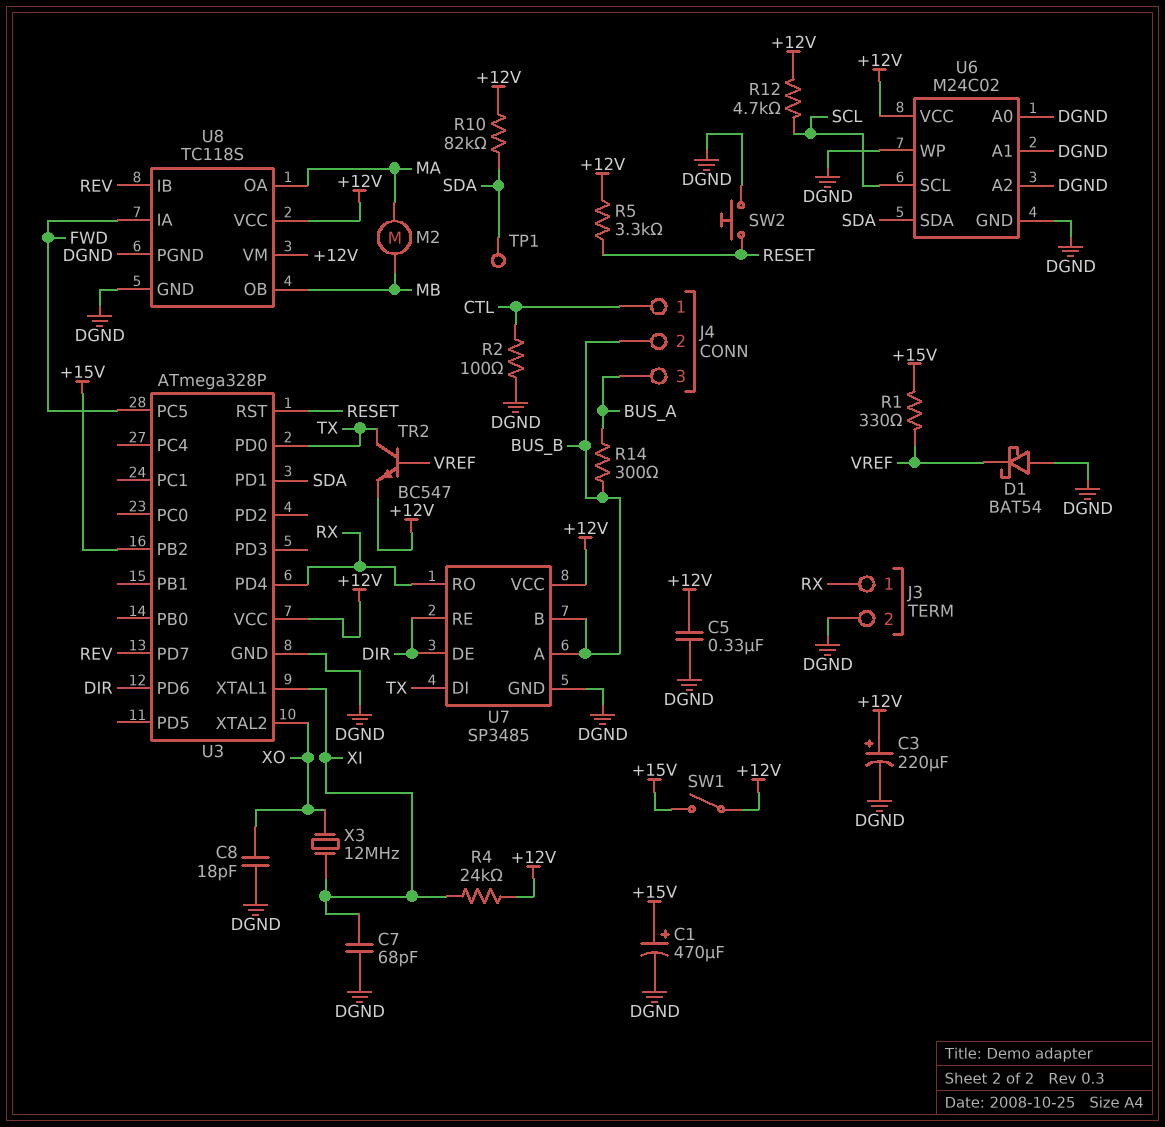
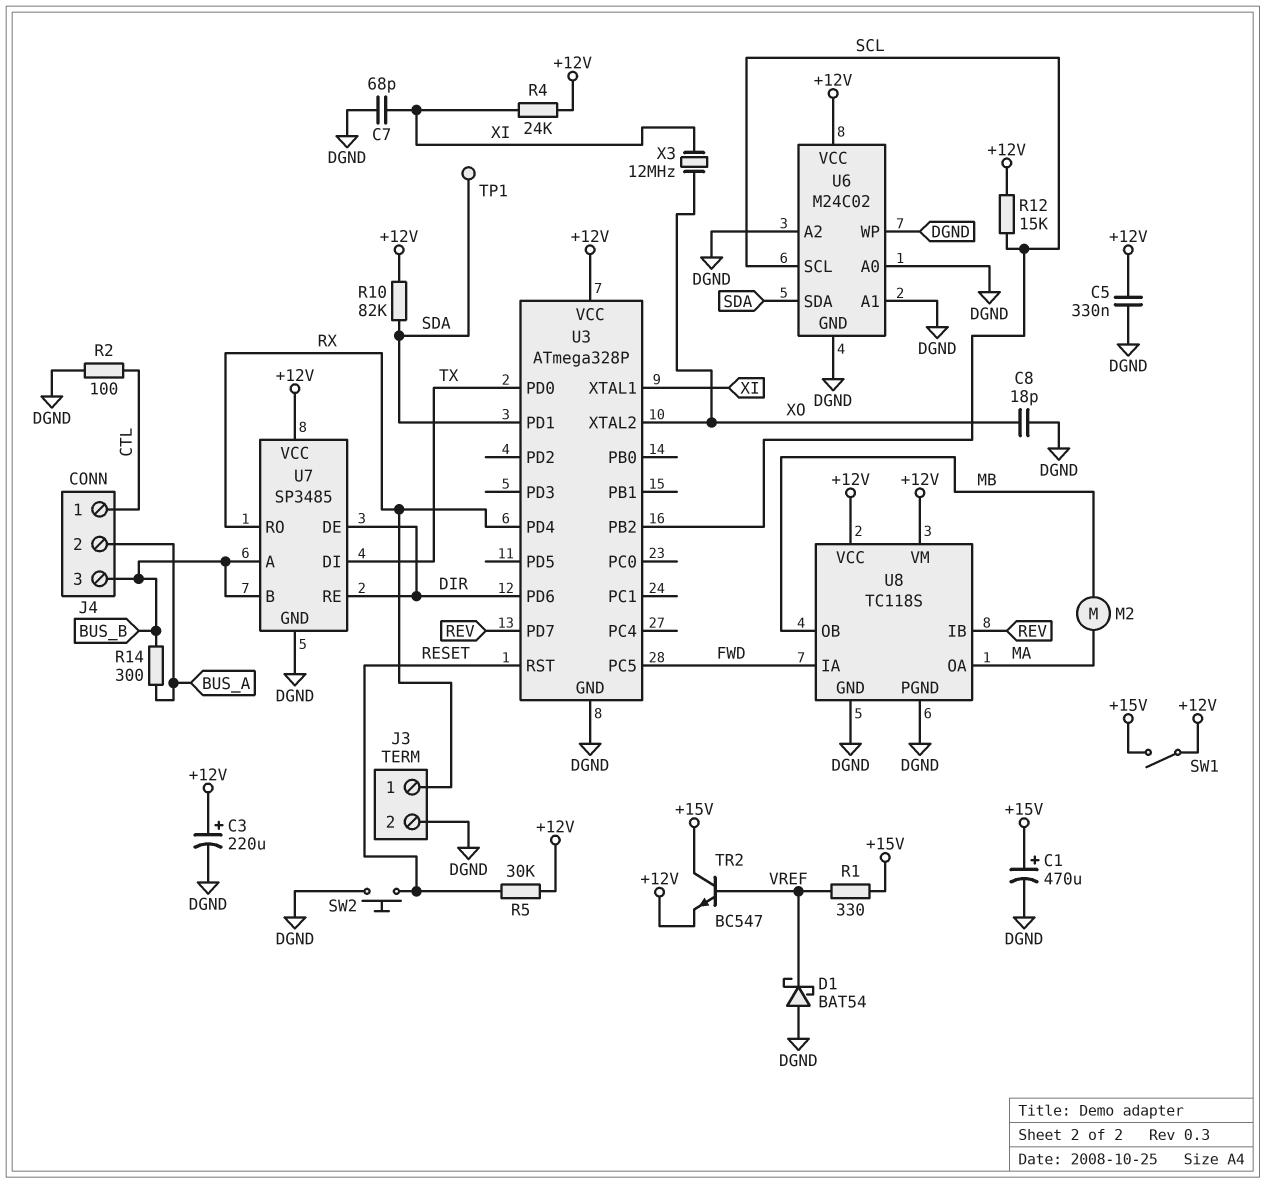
J4 pin 2: BUS_B -> BUS_A
J4 pin 3: BUS_A -> BUS_B
R5: 3.3k (+12V, RESET) -> 30k (+12V, RESET)
R12: 4.7k (+12V, SCL) -> 15k (+12V, SCL)
TR2: NPN BC547 (B VREF, C TX, E +12V) -> NPN BC547 (B VREF, C +15V, E +12V)
U3 pin PB2: +15V -> SCL

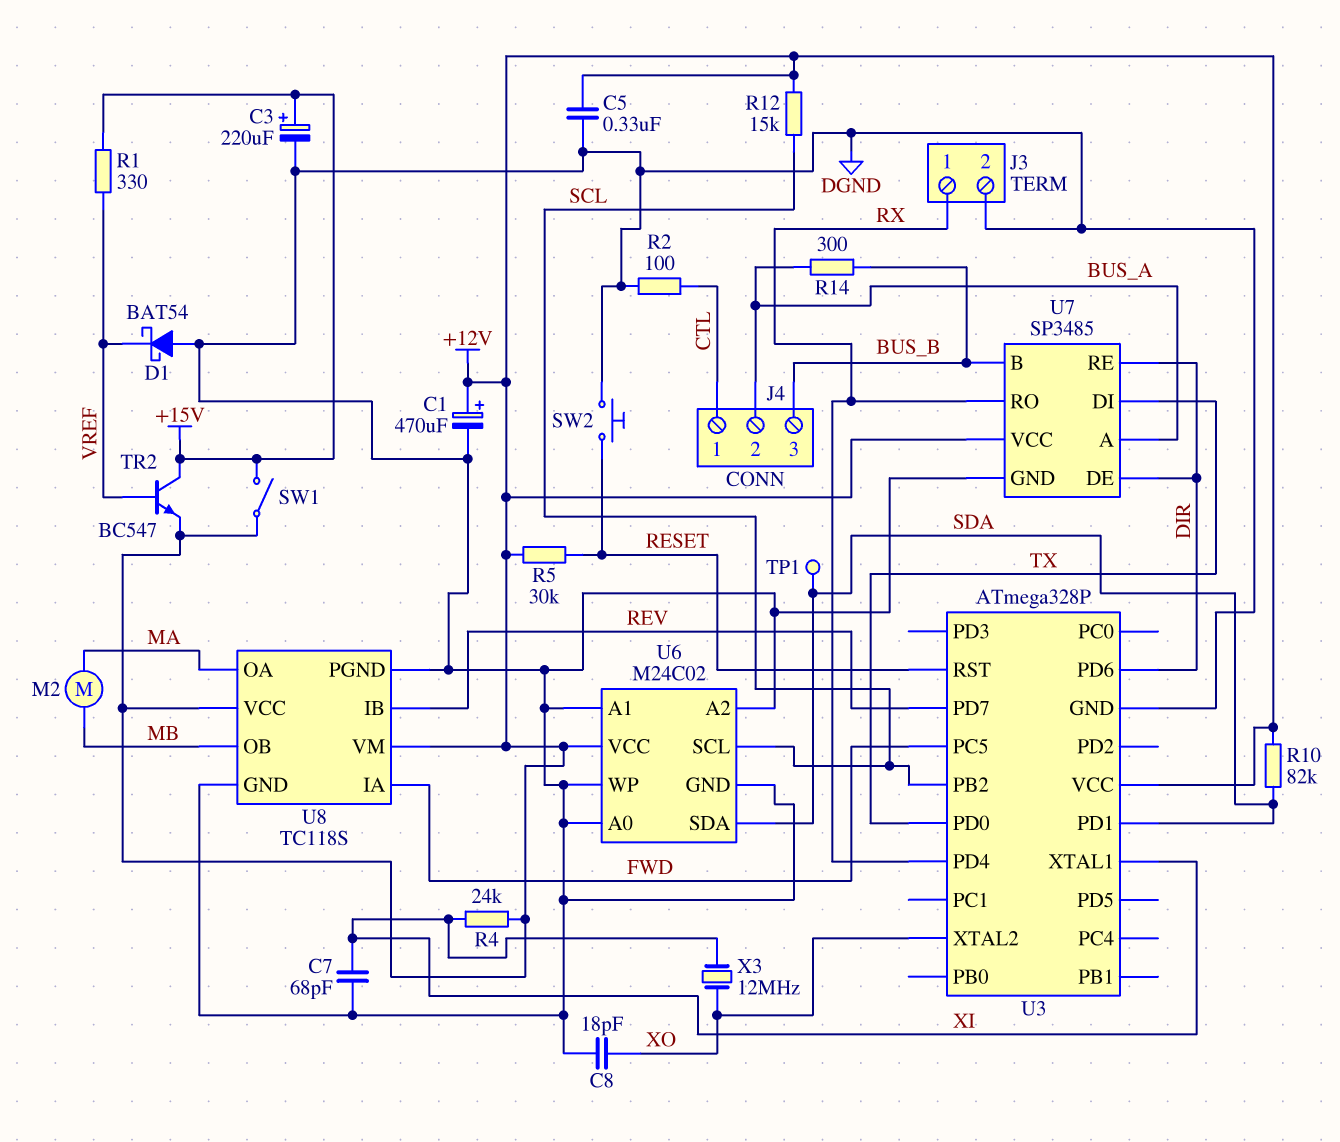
C1: 470uF (plus +15V, minus DGND) -> 470uF (plus +12V, minus DGND)
C3: 220uF (plus +12V, minus DGND) -> 220uF (plus +15V, minus DGND)
U7 pin A: BUS_B -> BUS_A

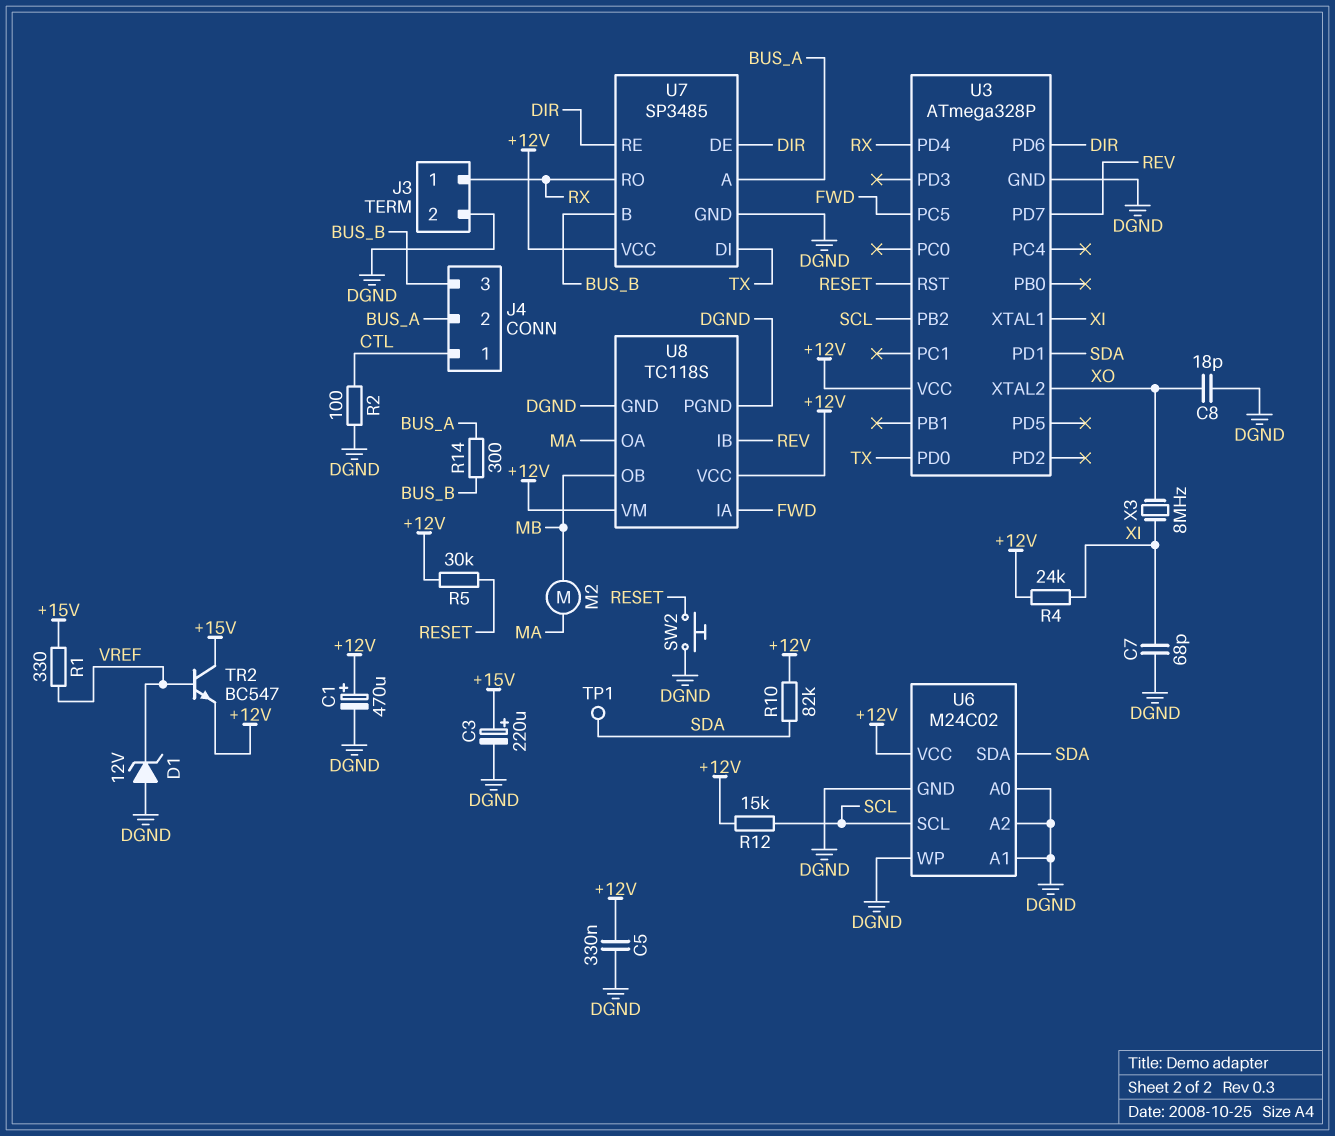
D1: schottky BAT54 (A DGND, K VREF) -> zener 12V (A DGND, K VREF)
SW1: switch (+12V, +15V) -> none
X3: 12MHz (XI, XO) -> 8MHz (XI, XO)

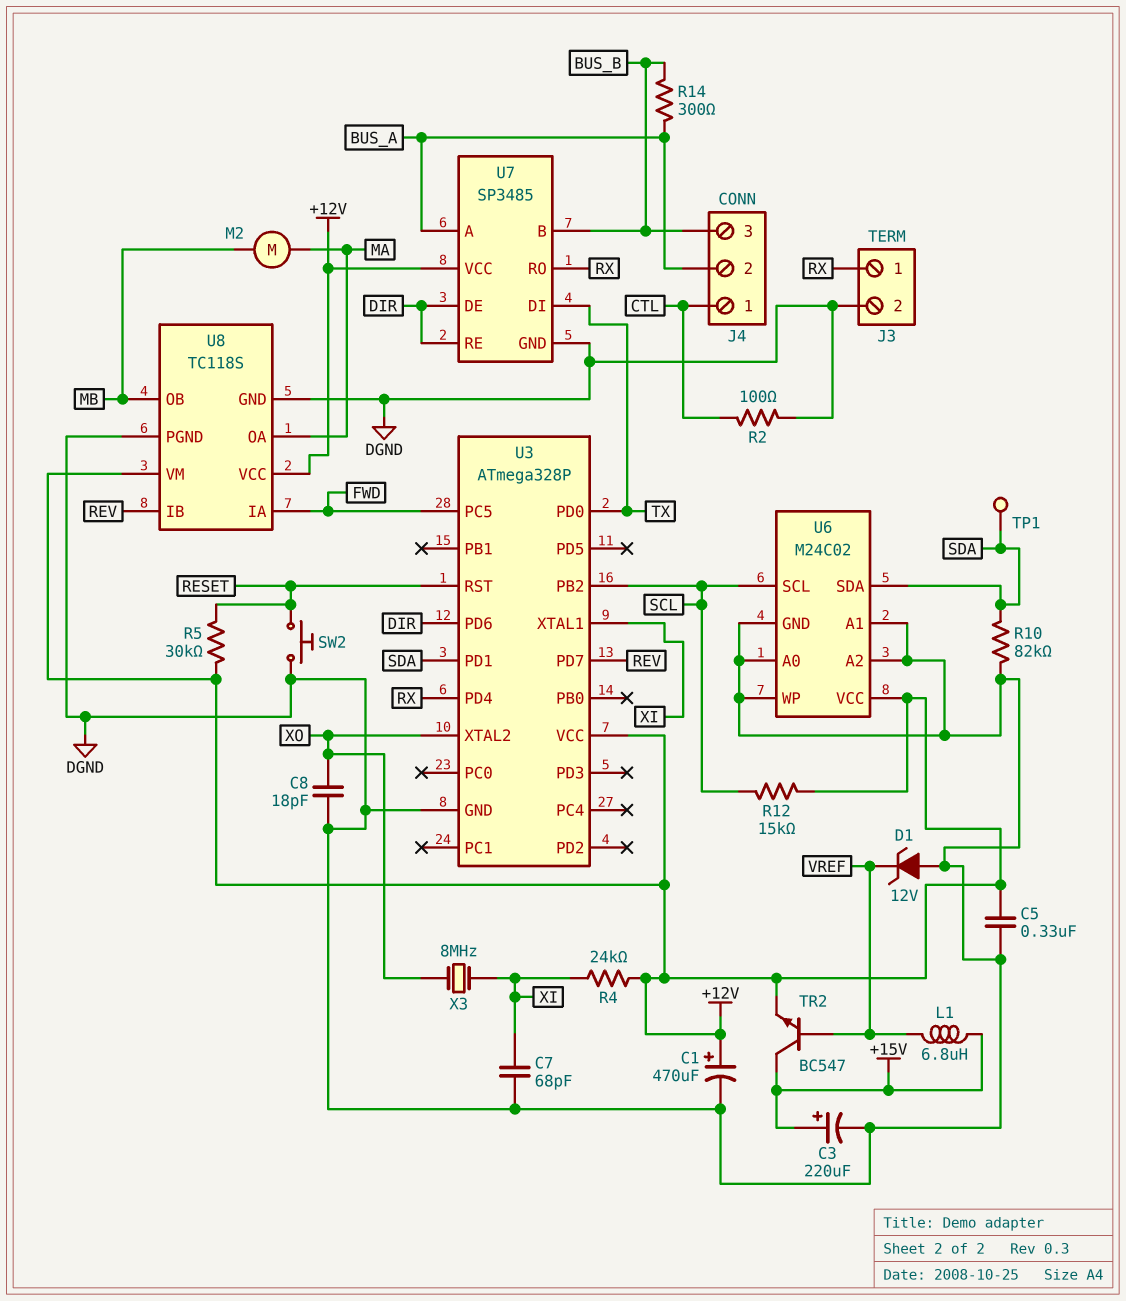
L1: none -> 6.8uH (+15V, VREF)
R1: 330 (+15V, VREF) -> none
R10: 82k (+12V, SDA) -> 82k (DGND, SDA)

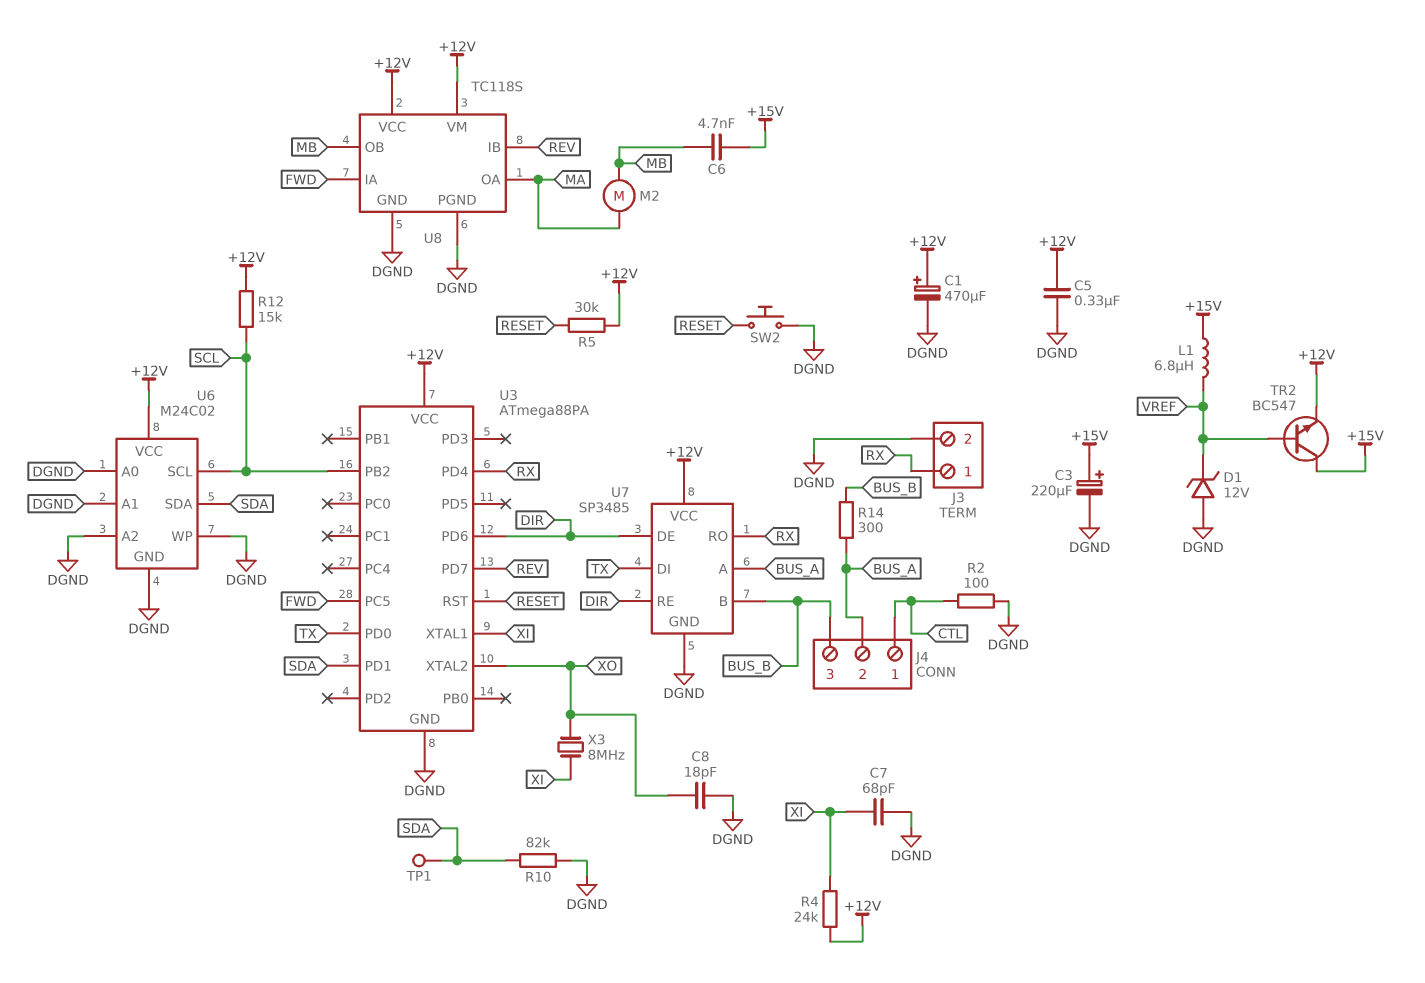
C6: none -> 4.7nF (+15V, MB)
U3: ATmega328P -> ATmega88PA

